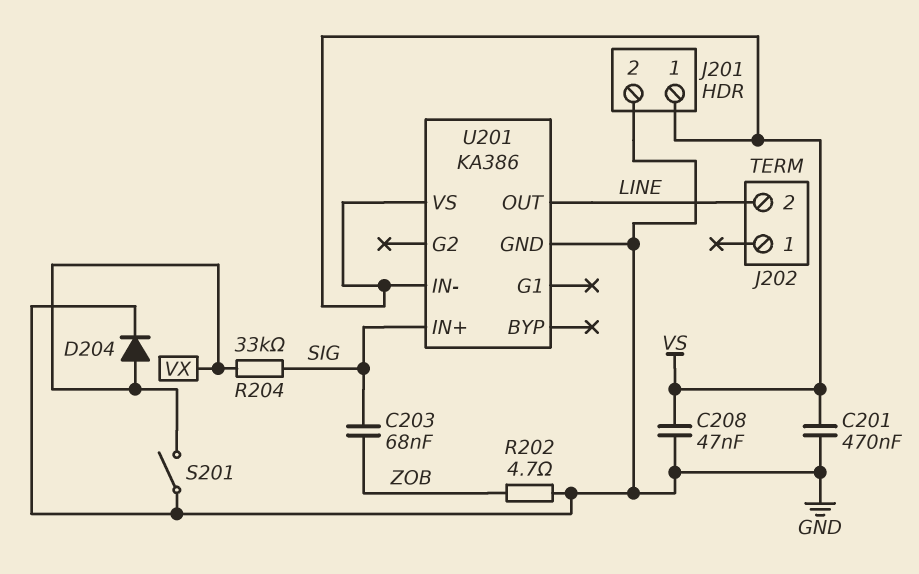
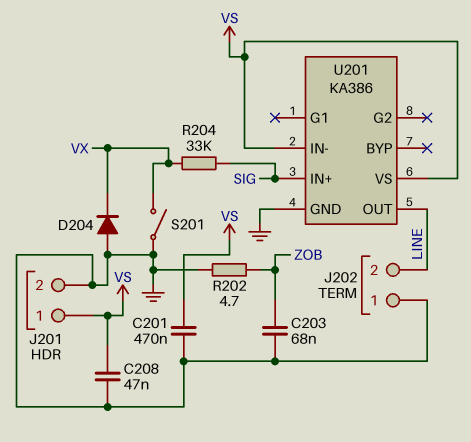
C203: 68nF (SIG, ZOB) -> 68nF (GND, ZOB)
D204: diode (A VX, K GND) -> diode (A GND, K VX)
J202 pin 1: none -> GND

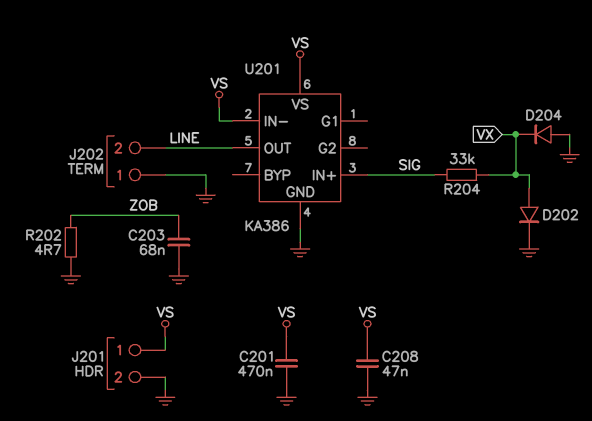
D202: none -> diode (A VX, K GND)
S201: switch (GND, VX) -> none

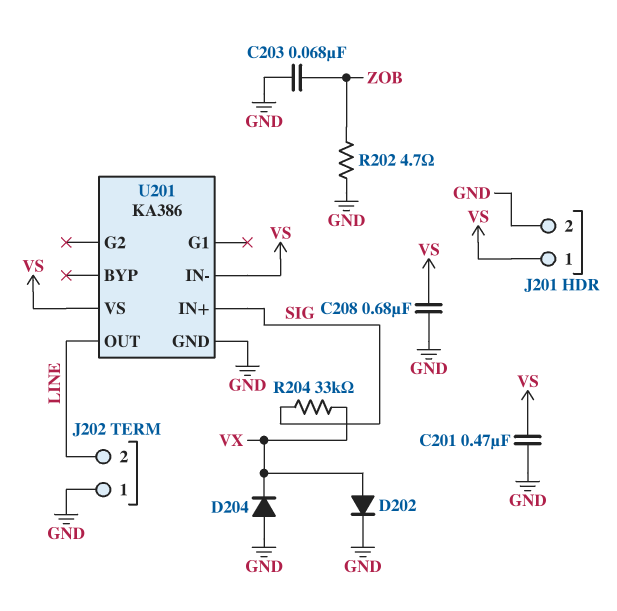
C208: 47nF (GND, VS) -> 680nF (GND, VS)

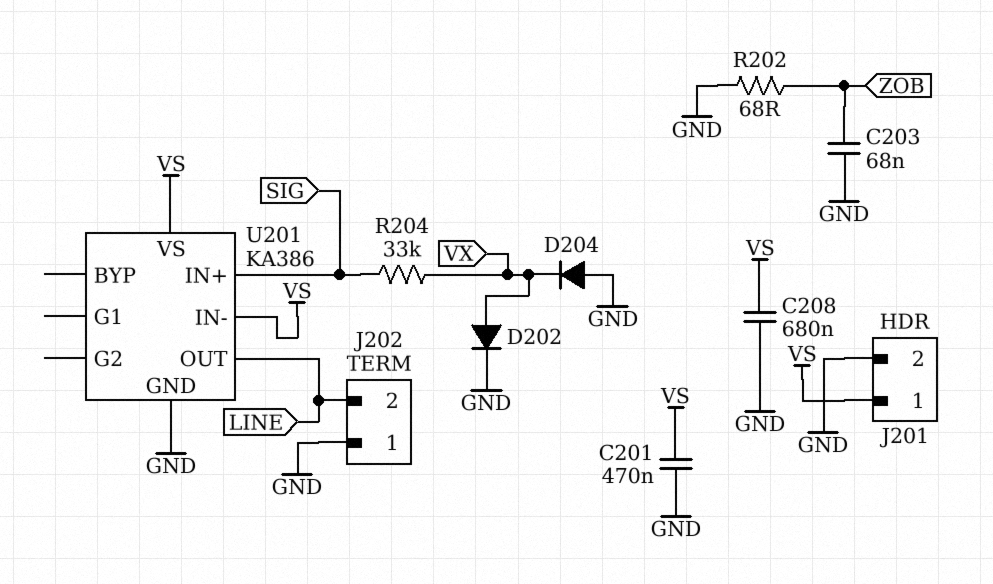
R202: 4.7 (GND, ZOB) -> 68 (GND, ZOB)

